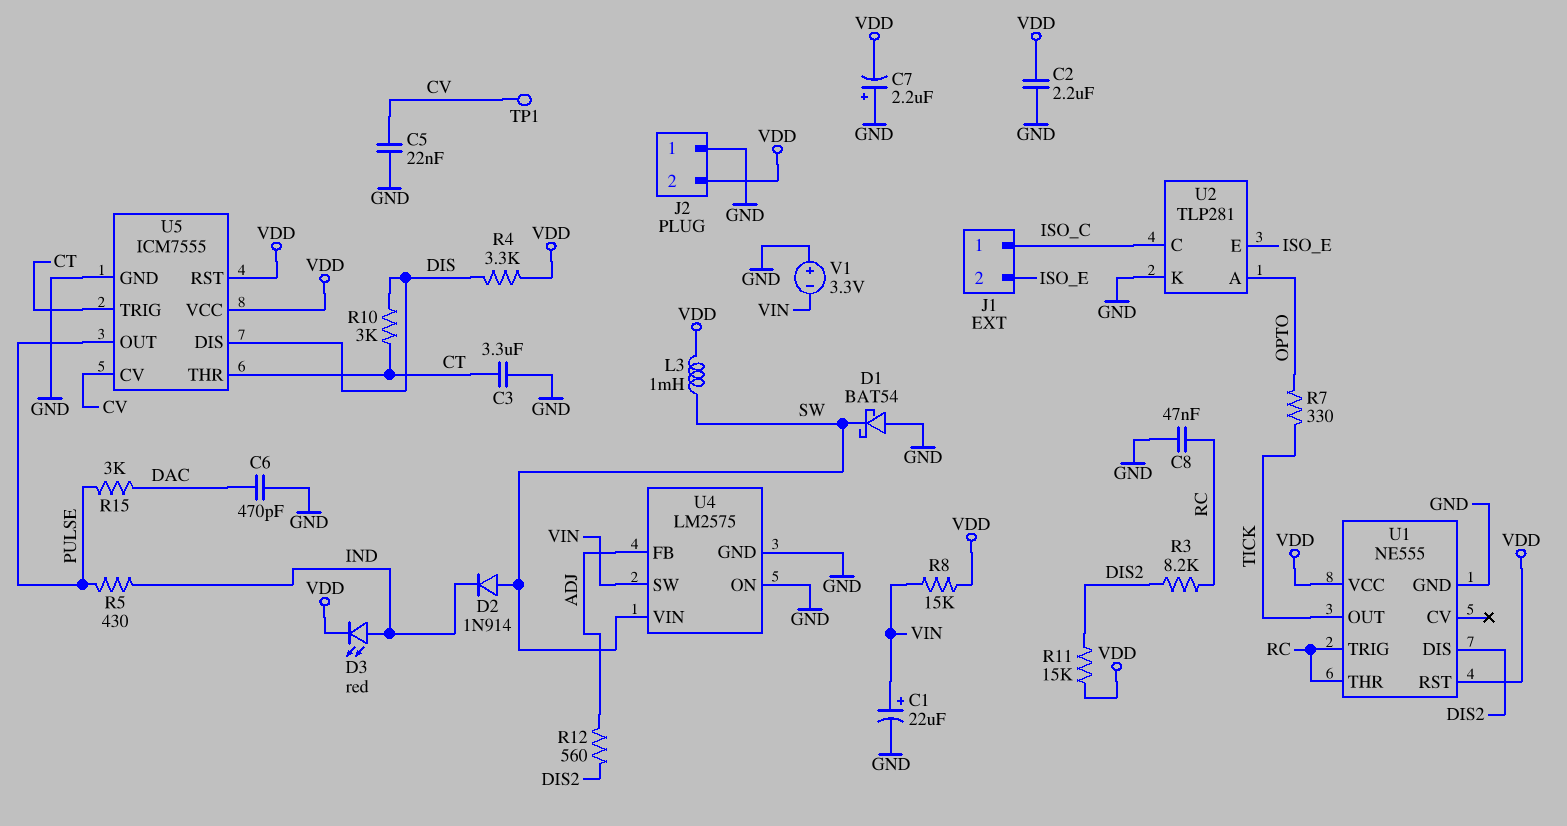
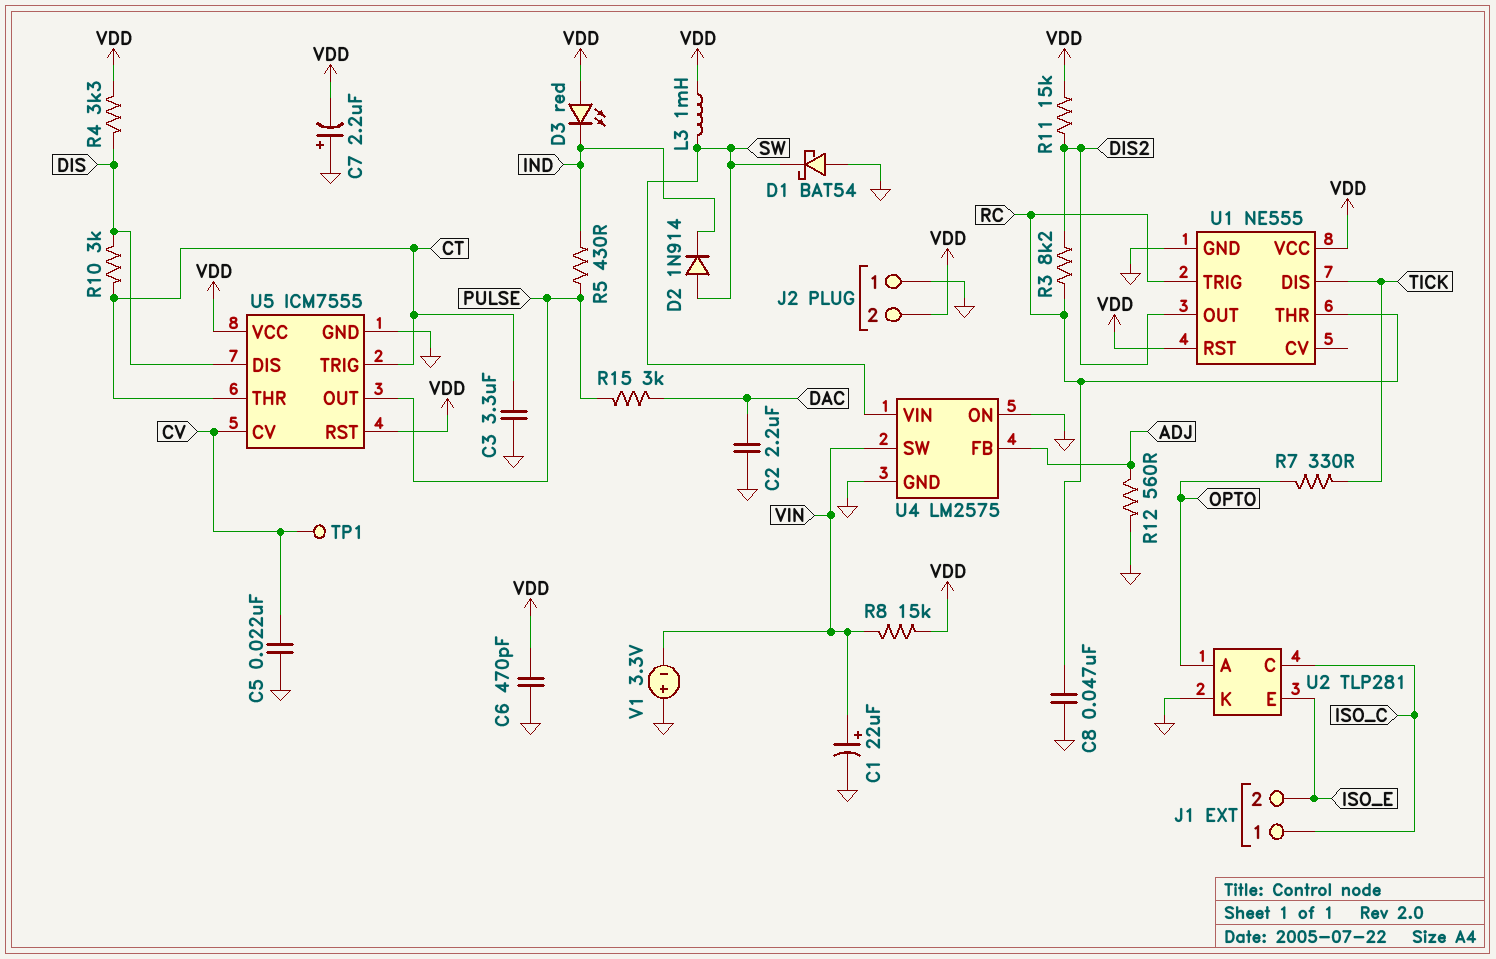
C2: 2.2uF (GND, VDD) -> 2.2uF (DAC, GND)
C6: 470pF (DAC, GND) -> 470pF (GND, VDD)
D3: LED red (A IND, K VDD) -> LED red (A VDD, K IND)
R12: 560 (ADJ, DIS2) -> 560 (ADJ, GND)
U1 pin DIS: DIS2 -> TICK
U1 pin OUT: TICK -> DIS2

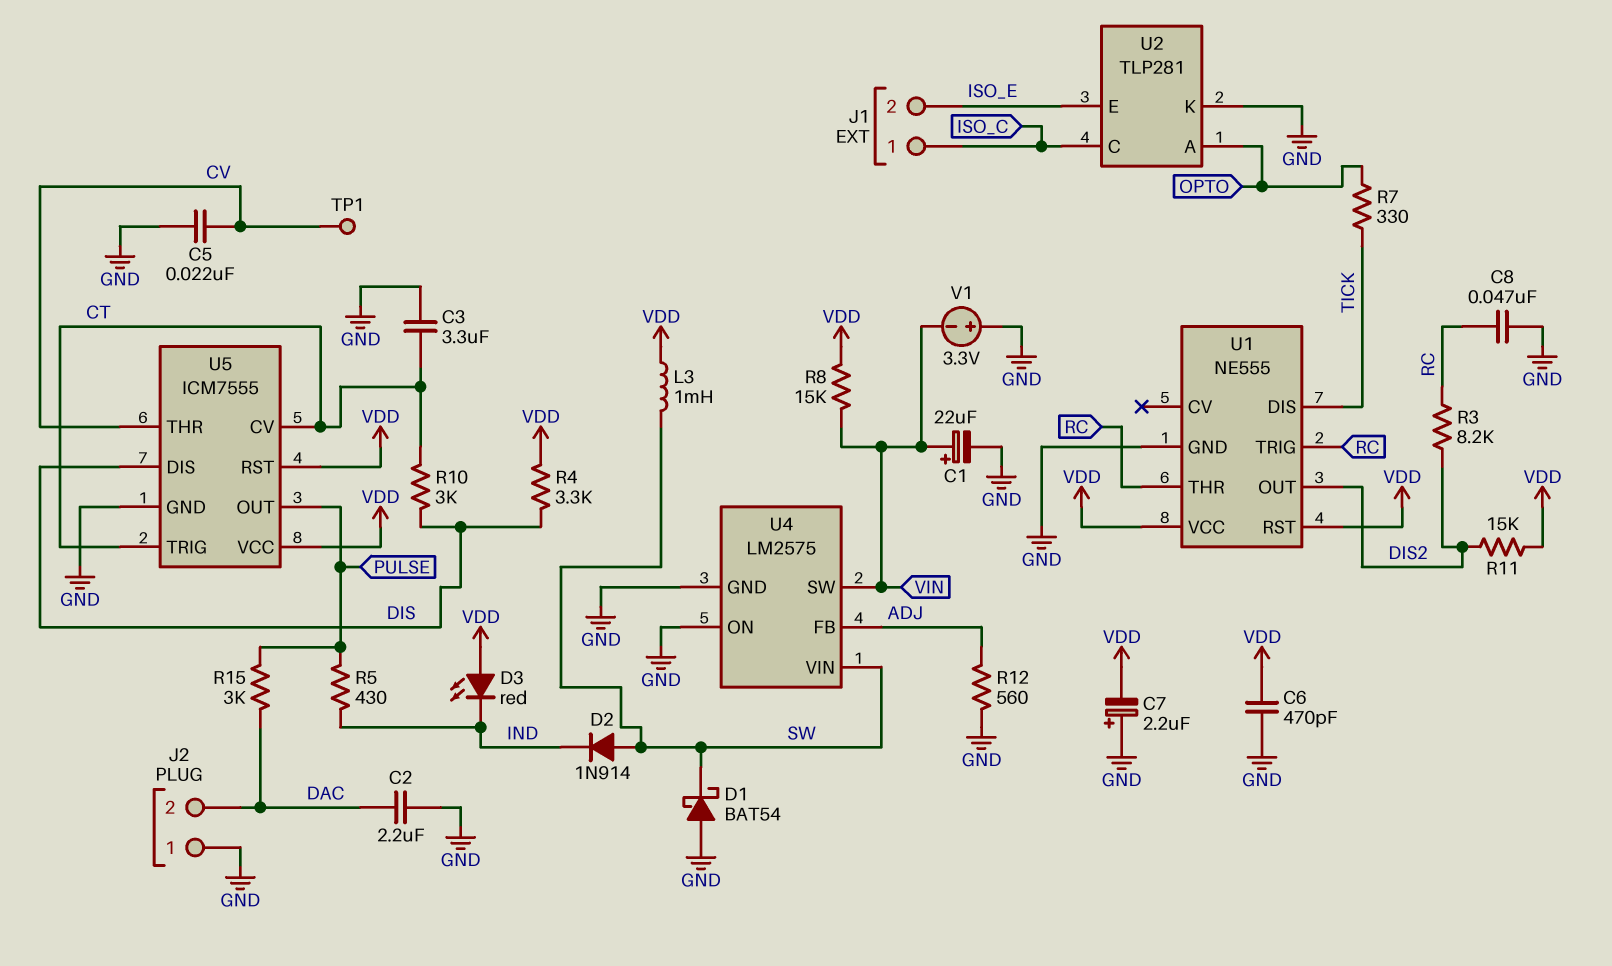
J2 pin 2: VDD -> DAC
U5 pin CV: CV -> CT
U5 pin THR: CT -> CV

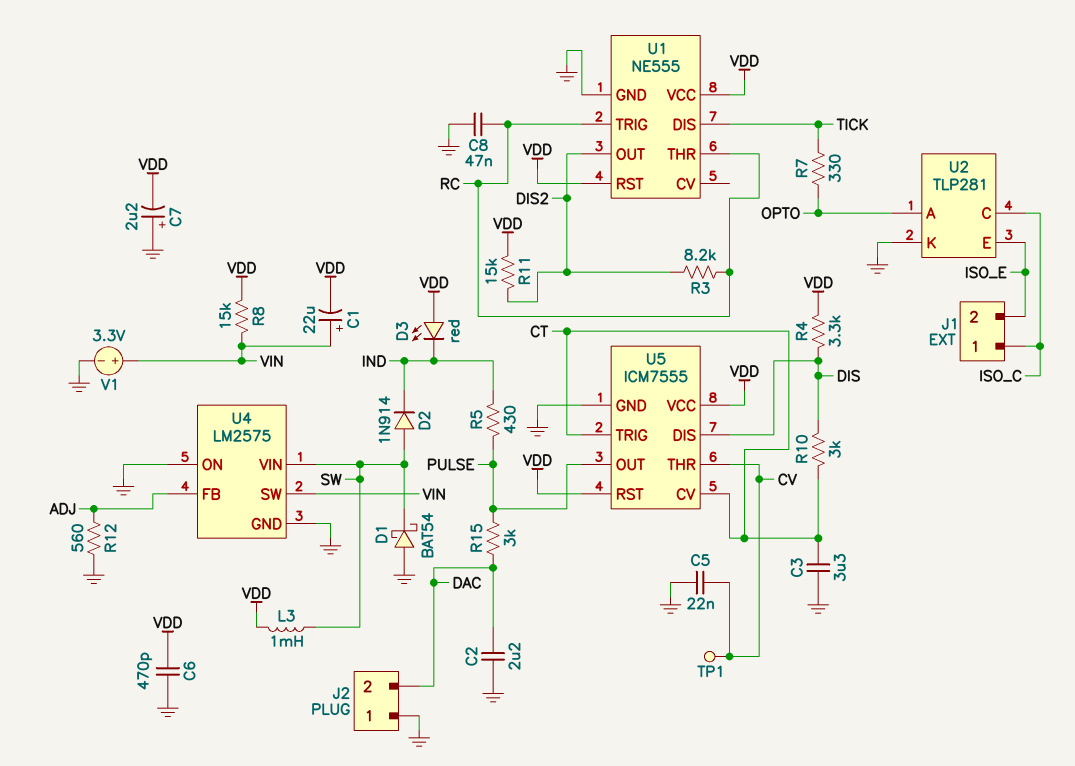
C1: 22uF (plus VIN, minus GND) -> 22uF (plus VIN, minus VDD)
V1: 3.3V (plus GND, minus VIN) -> 3.3V (plus VIN, minus GND)

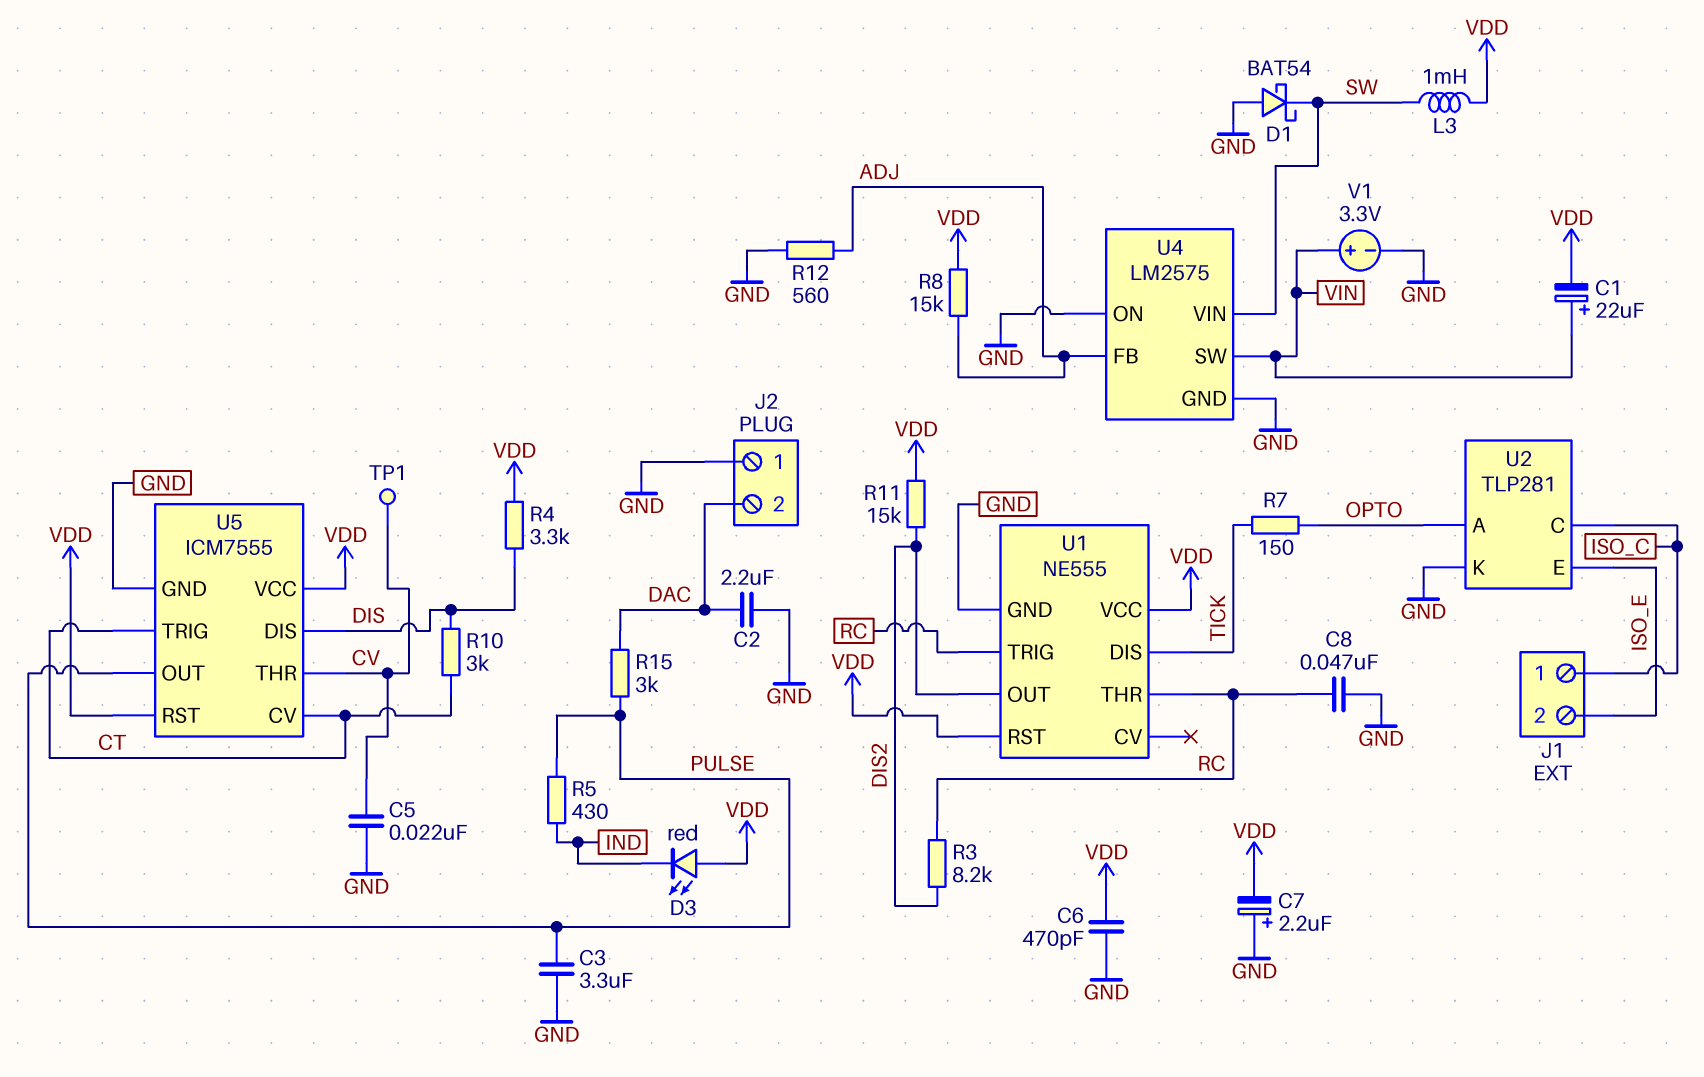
C3: 3.3uF (CT, GND) -> 3.3uF (GND, PULSE)
D2: diode 1N914 (A SW, K IND) -> none
R7: 330 (OPTO, TICK) -> 150 (OPTO, TICK)
R8: 15k (VDD, VIN) -> 15k (ADJ, VDD)

